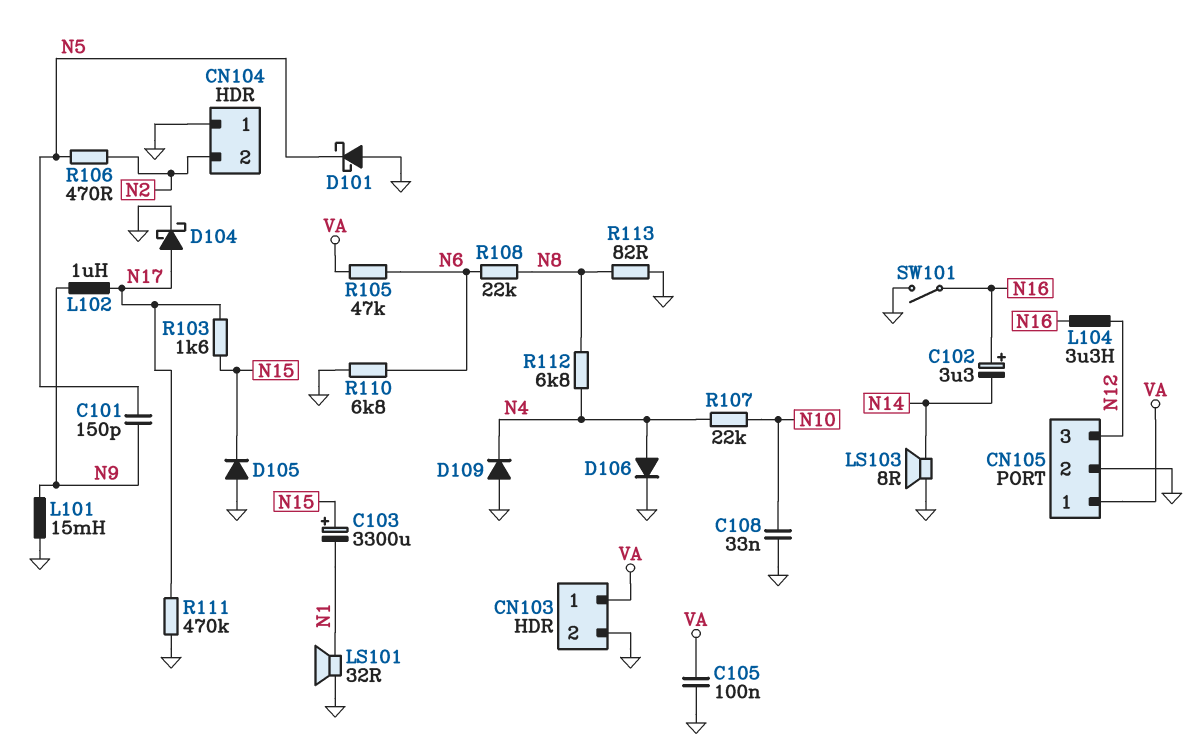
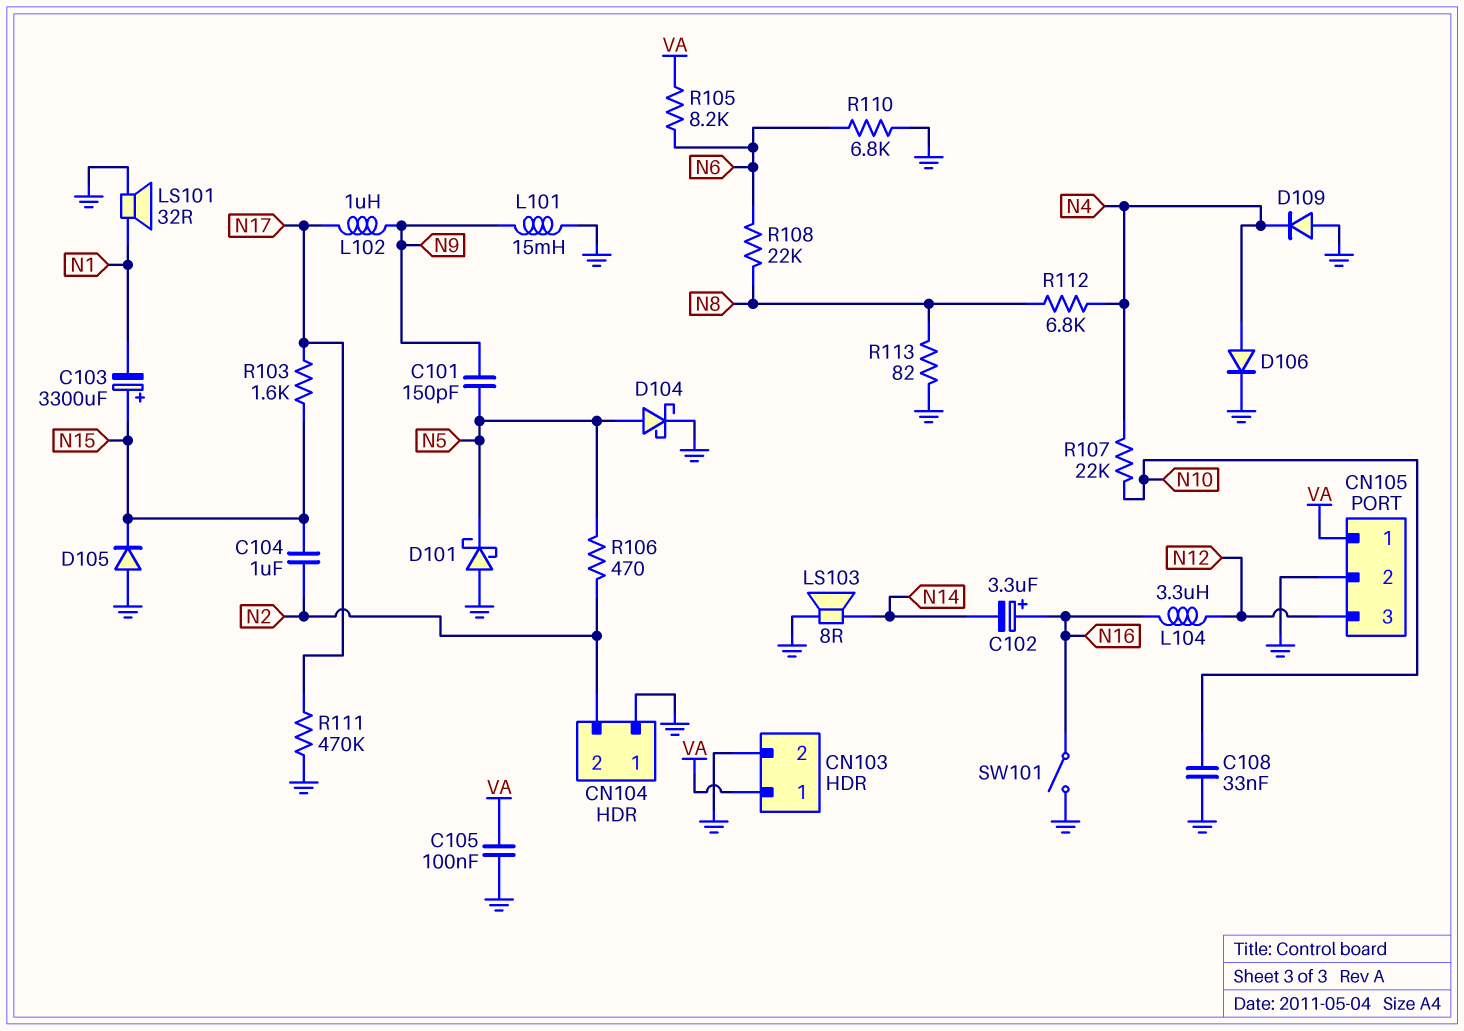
C104: none -> 1uF (N2, N15)
D104: schottky (A N17, K GND) -> schottky (A N5, K GND)
R105: 47k (N6, VA) -> 8.2k (N6, VA)

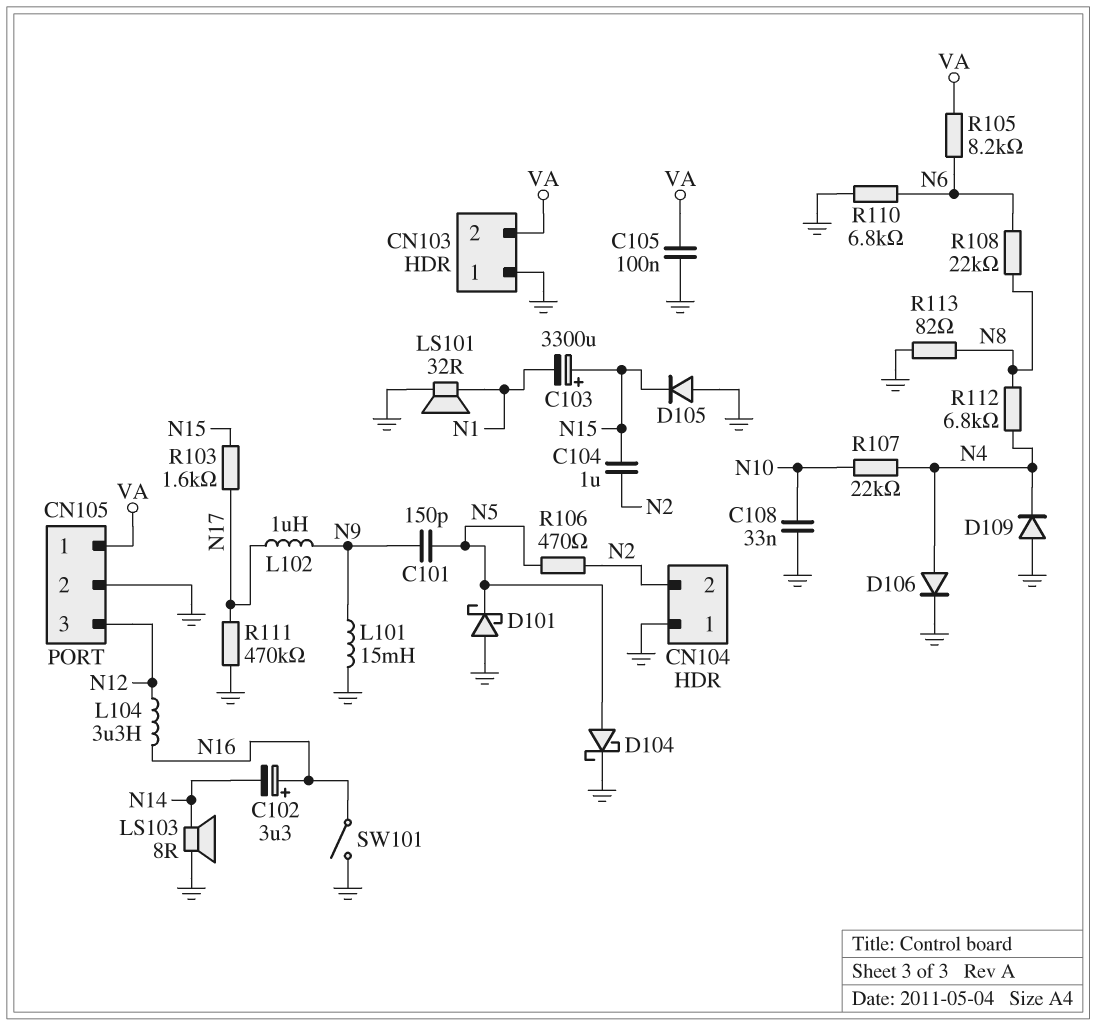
CN103 pin 1: VA -> GND
CN103 pin 2: GND -> VA

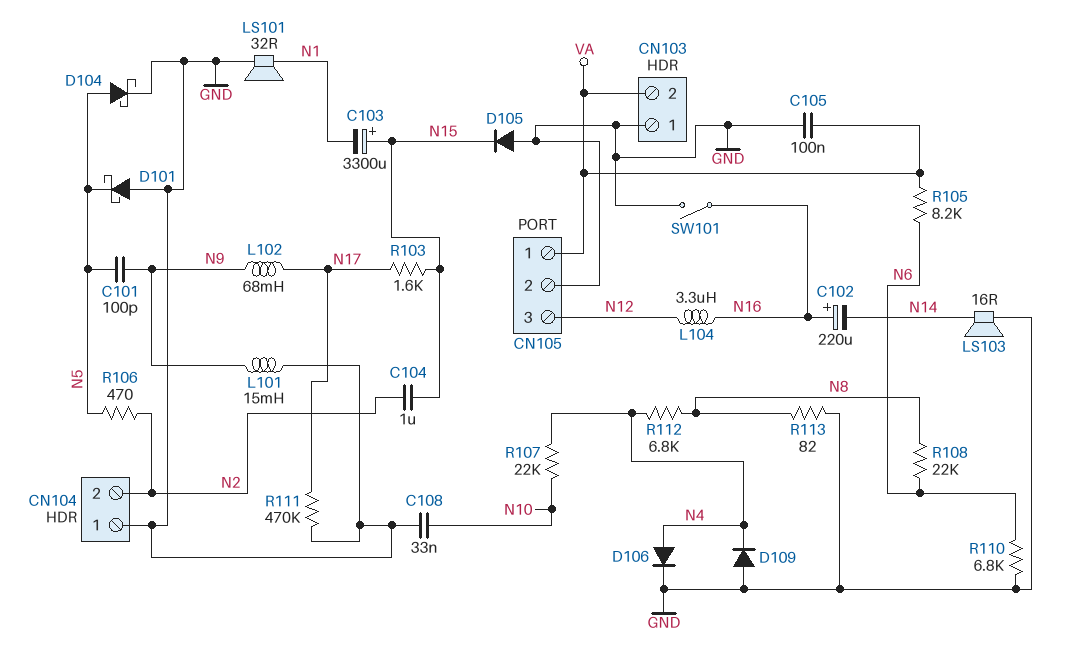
C101: 150pF (N5, N9) -> 100pF (N5, N9)
C102: 3.3uF (plus N16, minus N14) -> 220uF (plus N16, minus N14)
L102: 1uH (N9, N17) -> 68mH (N9, N17)
LS103: speaker 8R (GND, N14) -> speaker 16R (GND, N14)

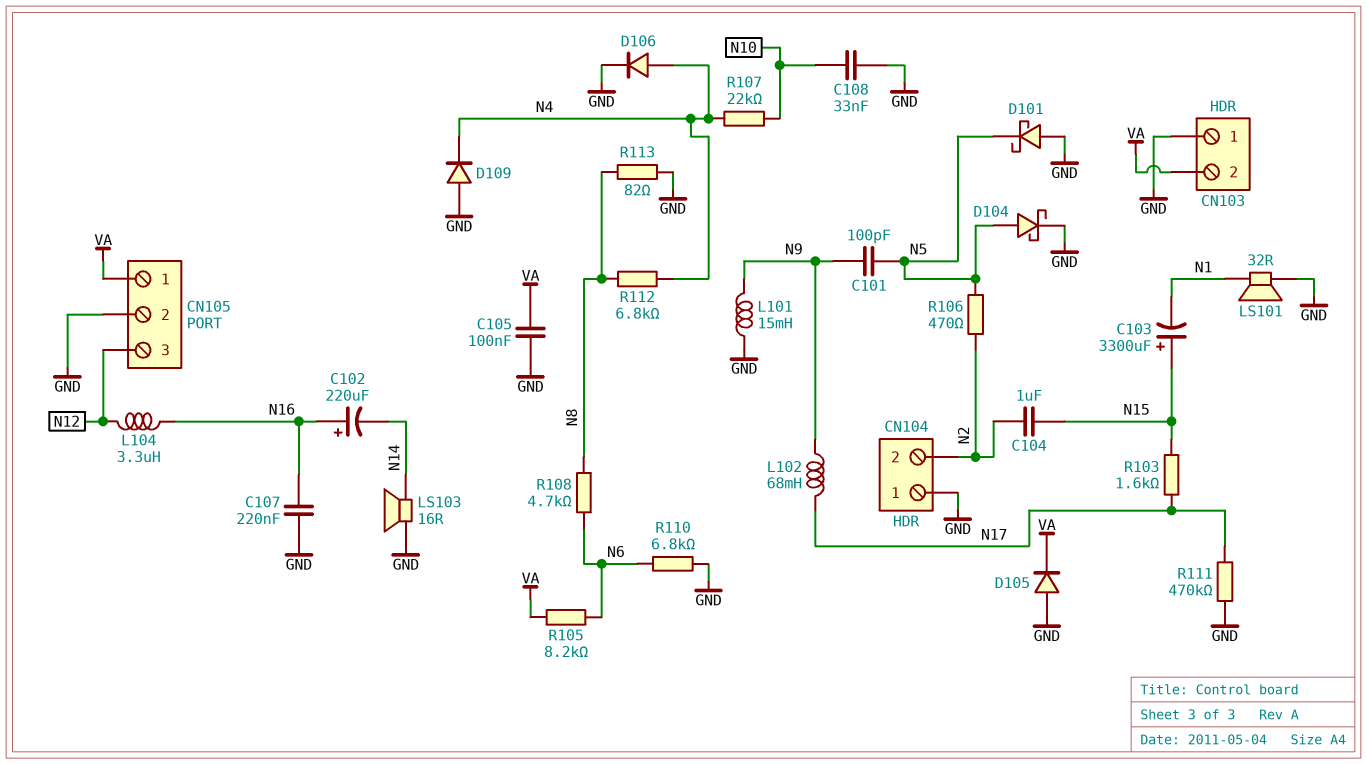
C107: none -> 220nF (GND, N16)
D105: diode (A GND, K N15) -> diode (A GND, K VA)
R108: 22k (N6, N8) -> 4.7k (N6, N8)
SW101: switch (GND, N16) -> none

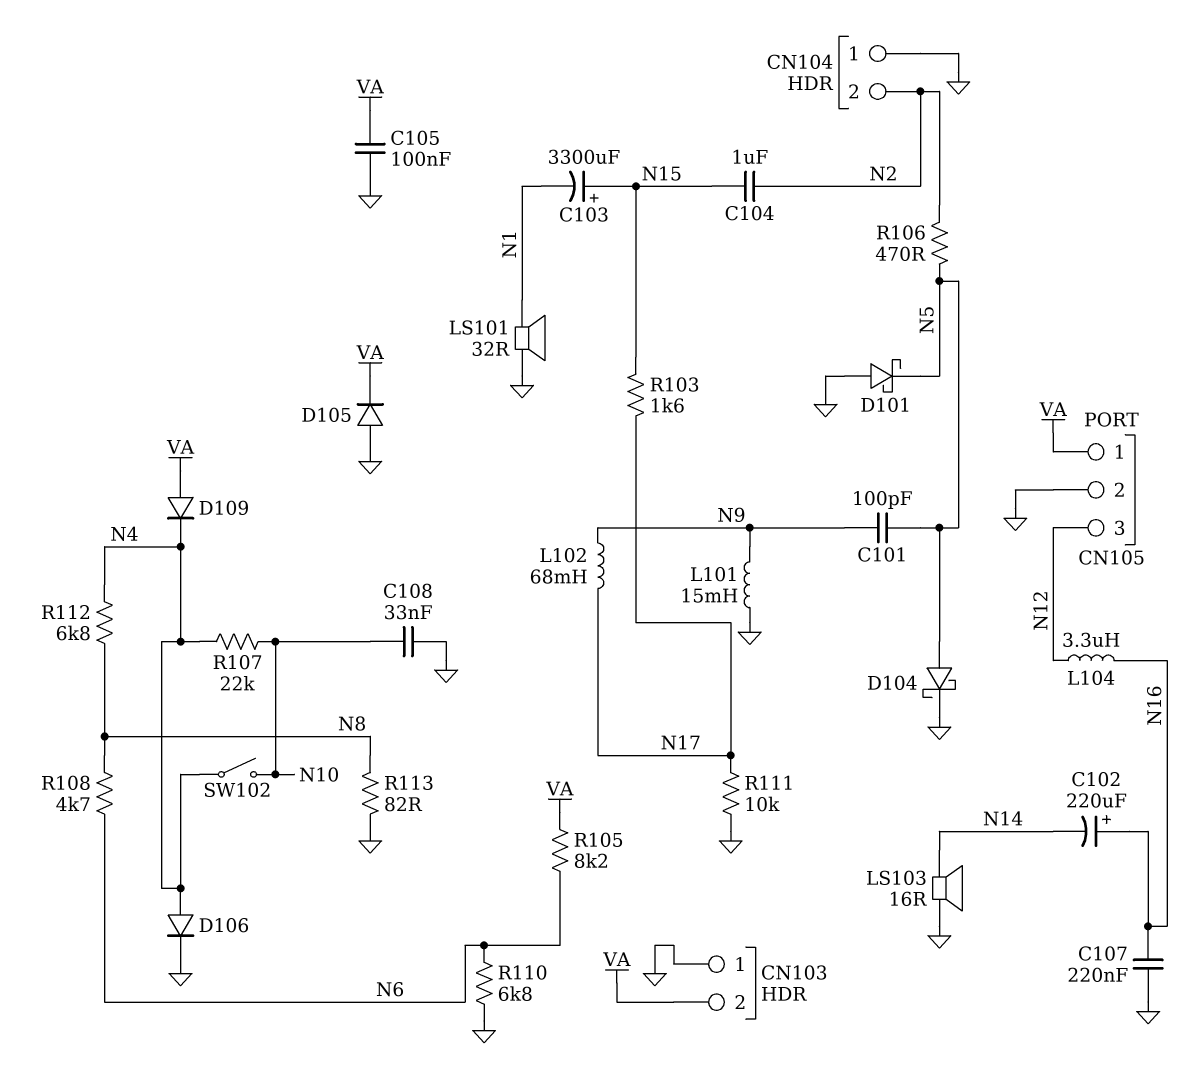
D109: diode (A GND, K N4) -> diode (A VA, K N4)
R111: 470k (GND, N17) -> 10k (GND, N17)
SW102: none -> switch (N4, N10)

